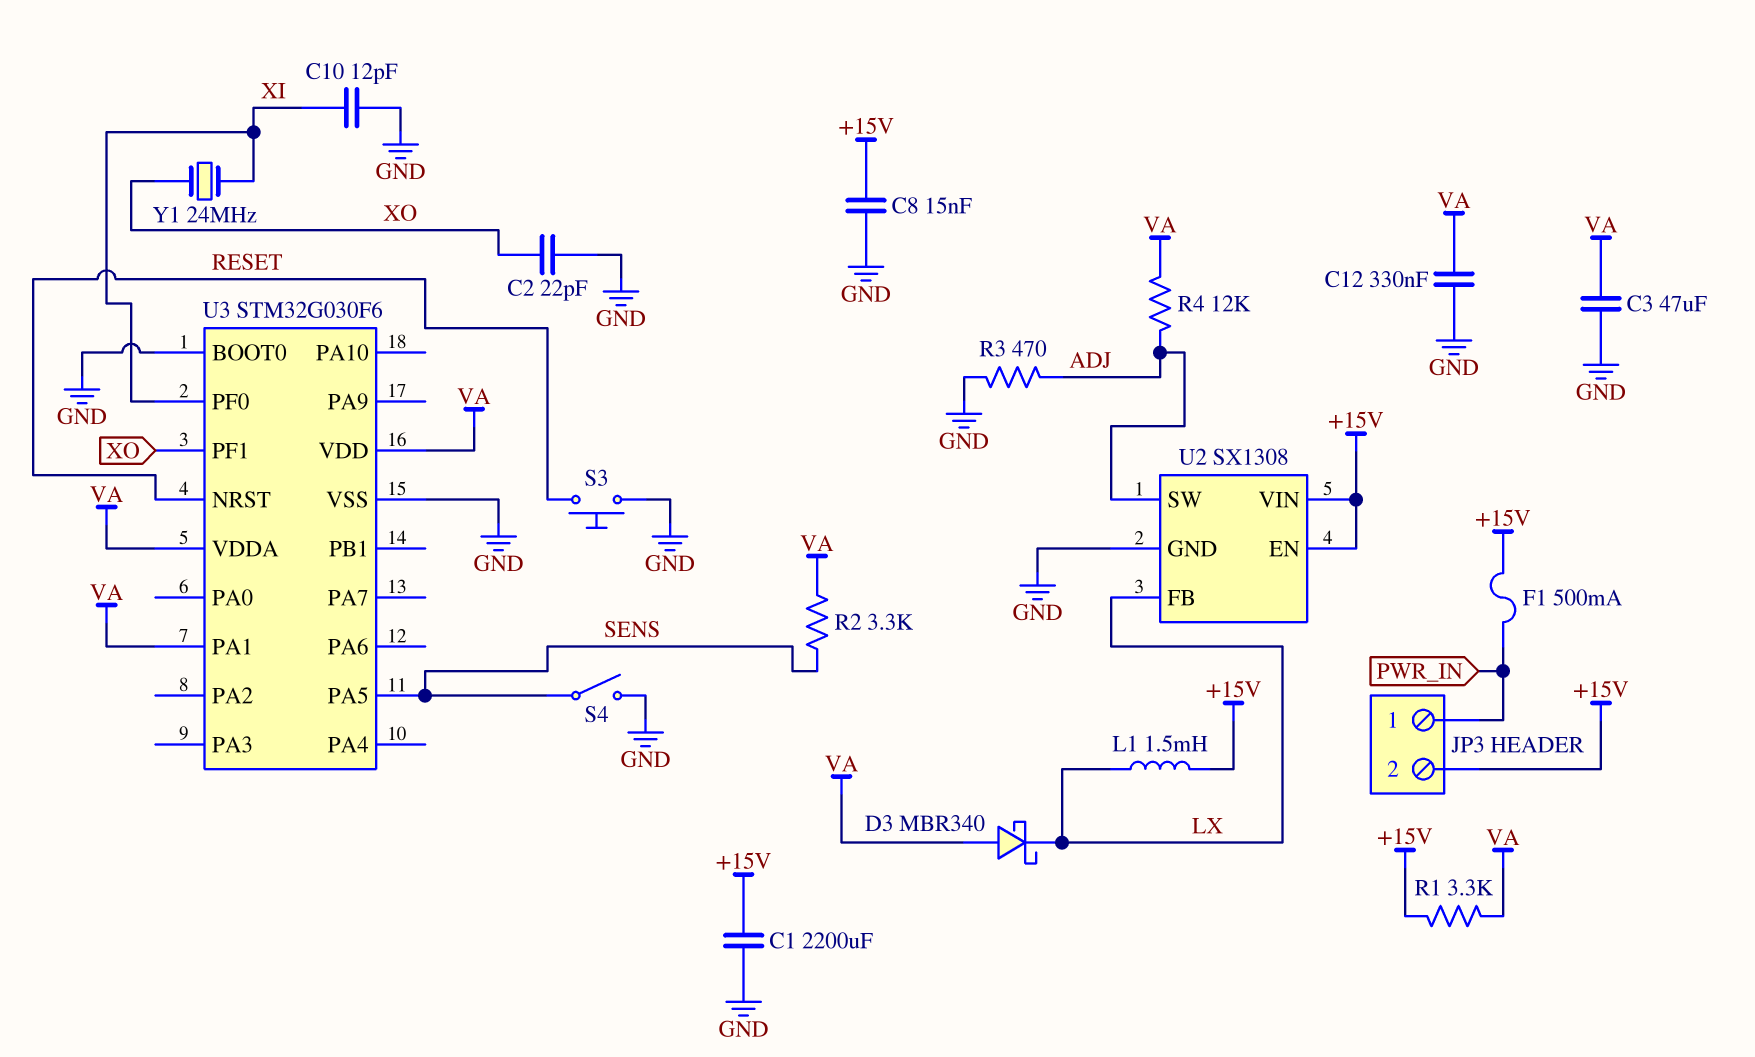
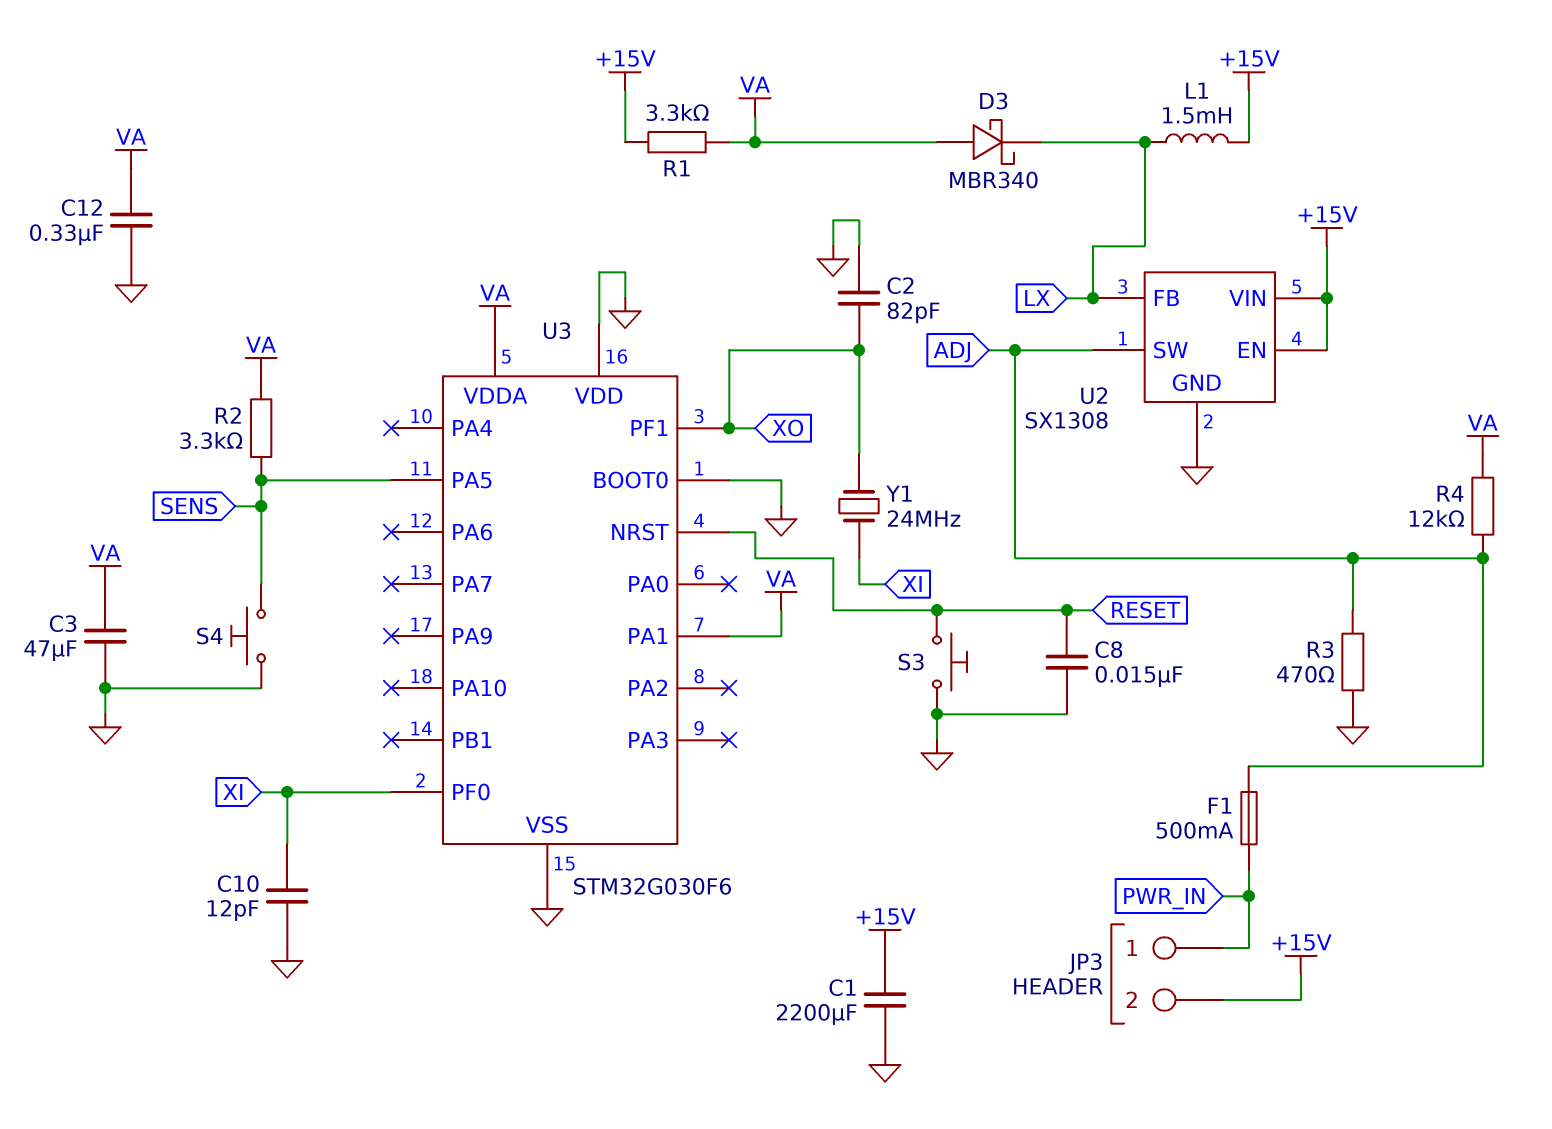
C2: 22pF (GND, XO) -> 82pF (GND, XO)
C8: 15nF (+15V, GND) -> 15nF (GND, RESET)
F1: 500mA (+15V, PWR_IN) -> 500mA (ADJ, PWR_IN)
S4: switch (GND, SENS) -> button (GND, SENS)
U3 pin VDD: VA -> GND

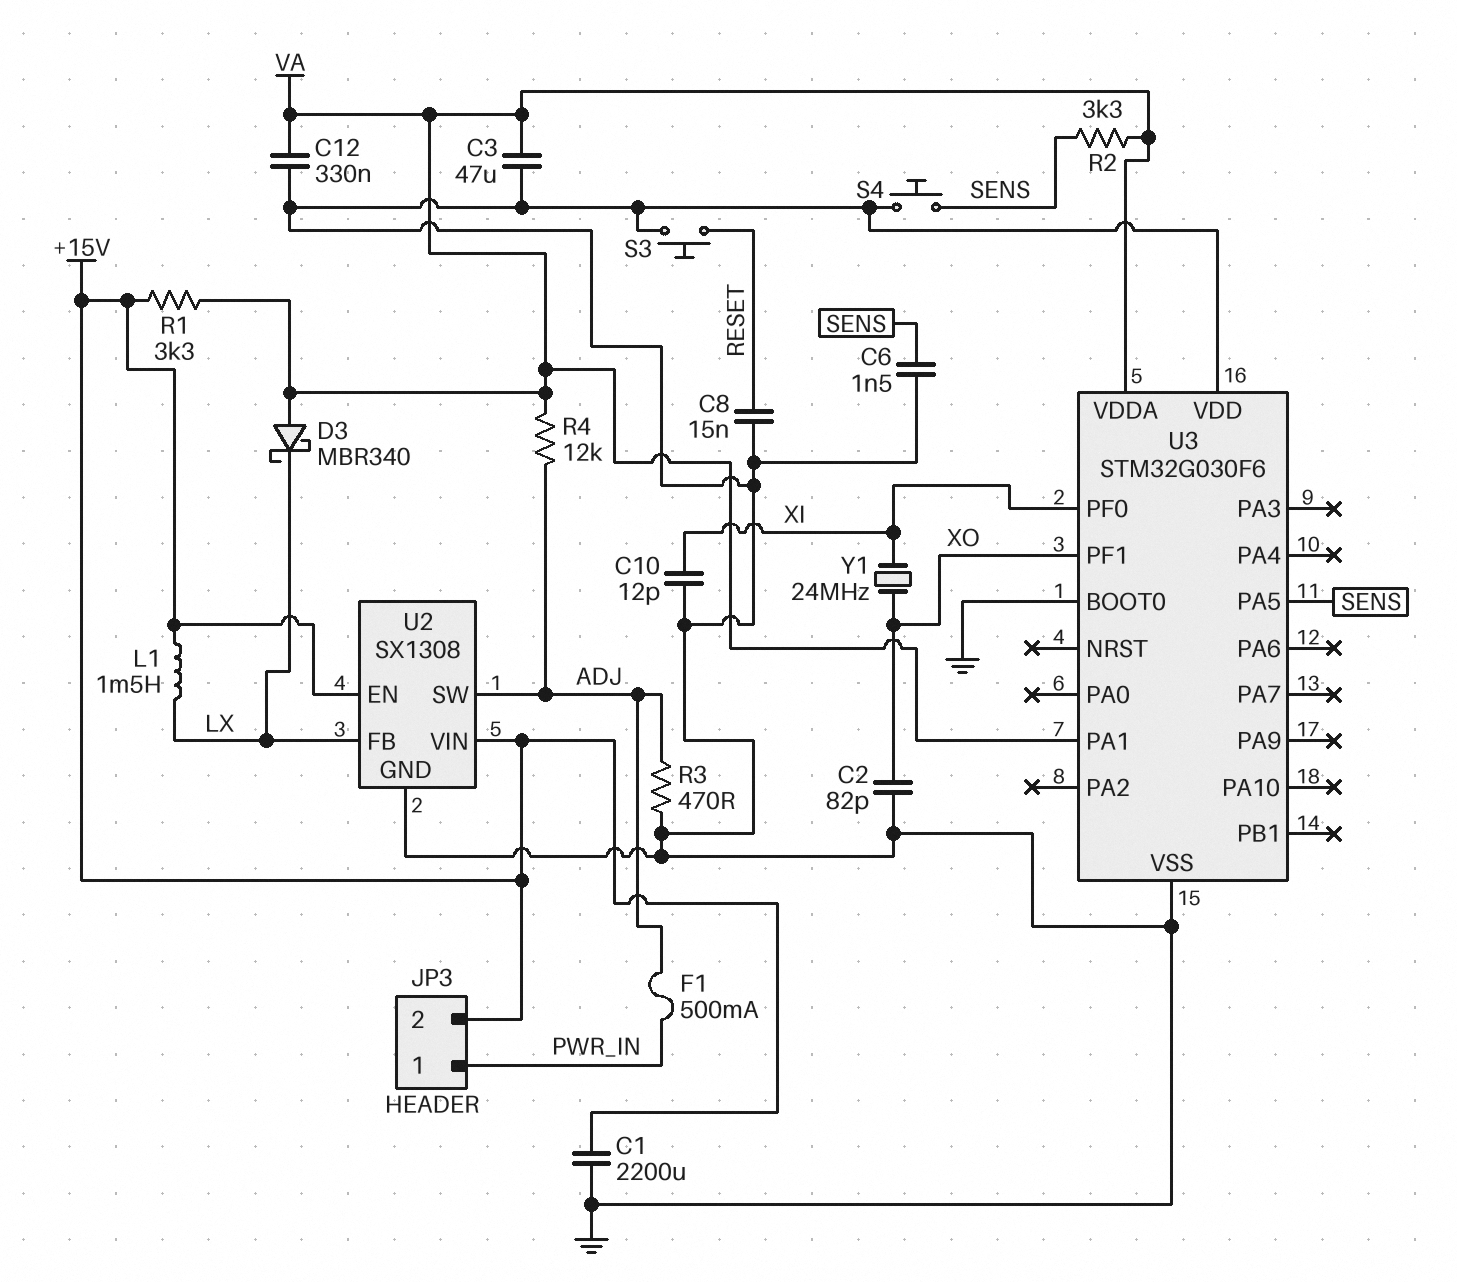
C6: none -> 1.5nF (GND, SENS)
U3 pin NRST: RESET -> none

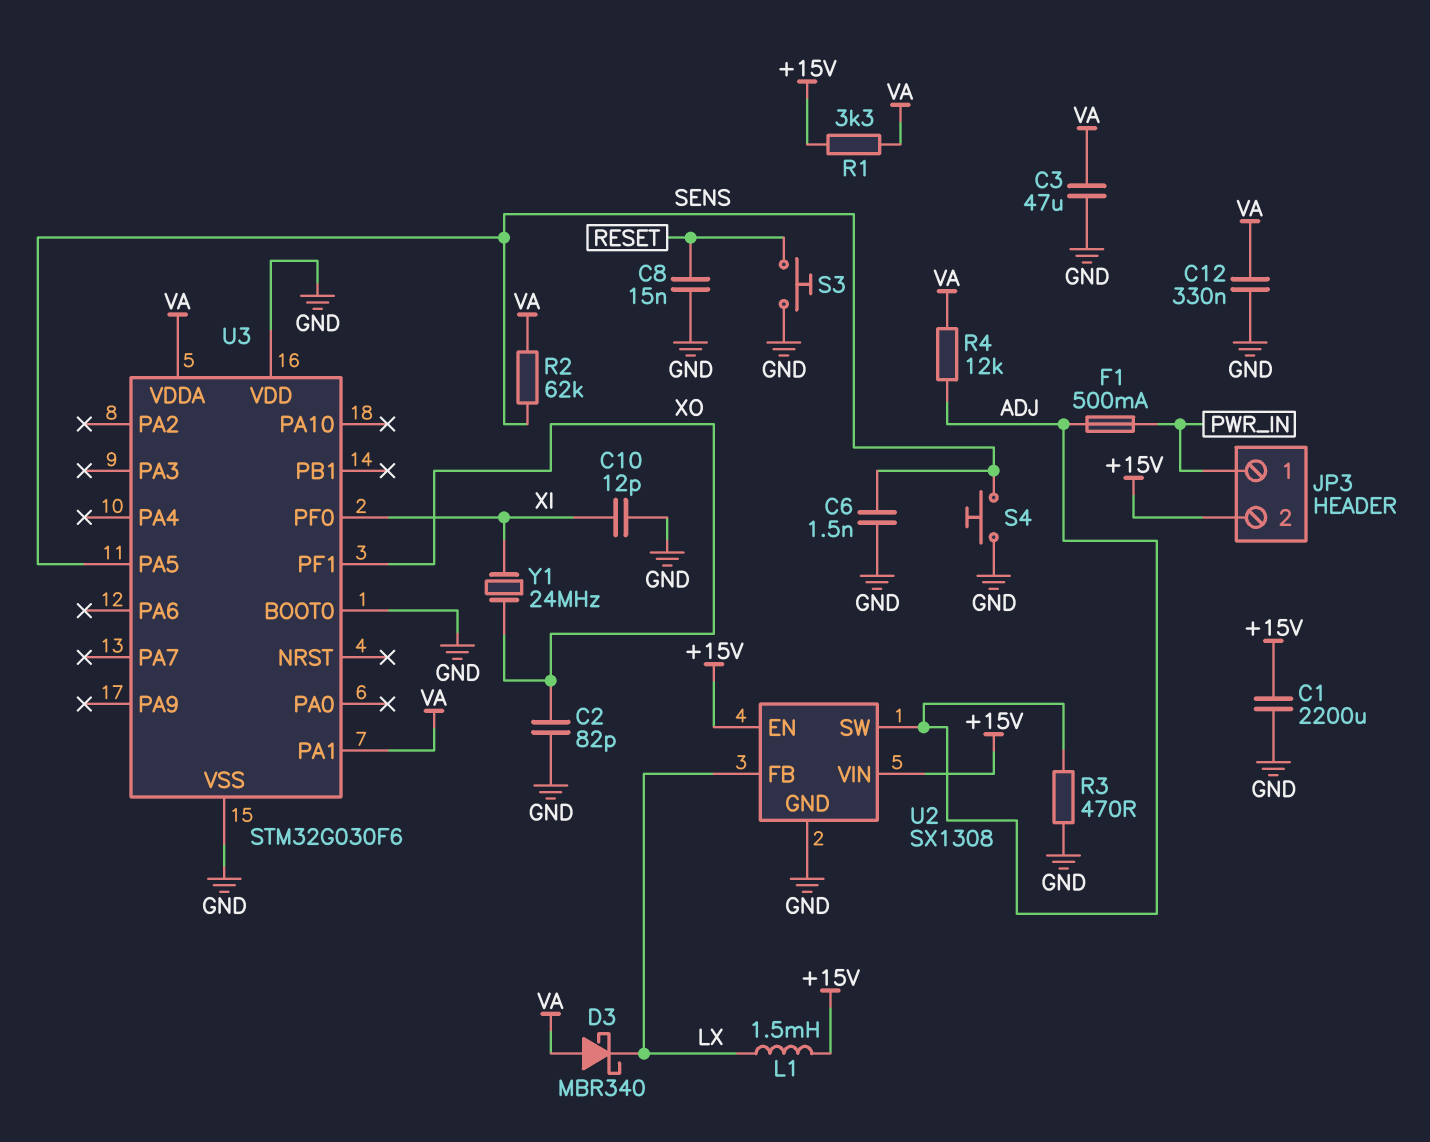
R2: 3.3k (SENS, VA) -> 62k (SENS, VA)

